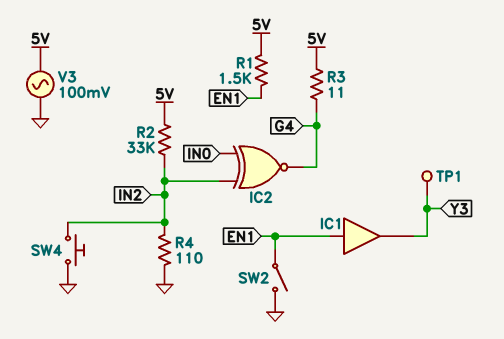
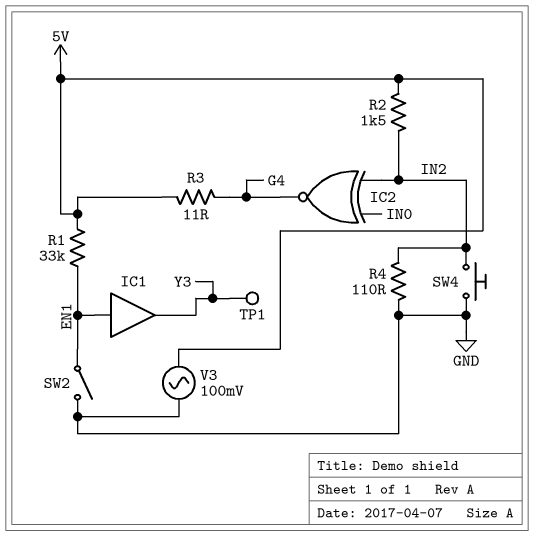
R1: 1.5k (5V, EN1) -> 33k (5V, EN1)
R2: 33k (5V, IN2) -> 1.5k (5V, IN2)

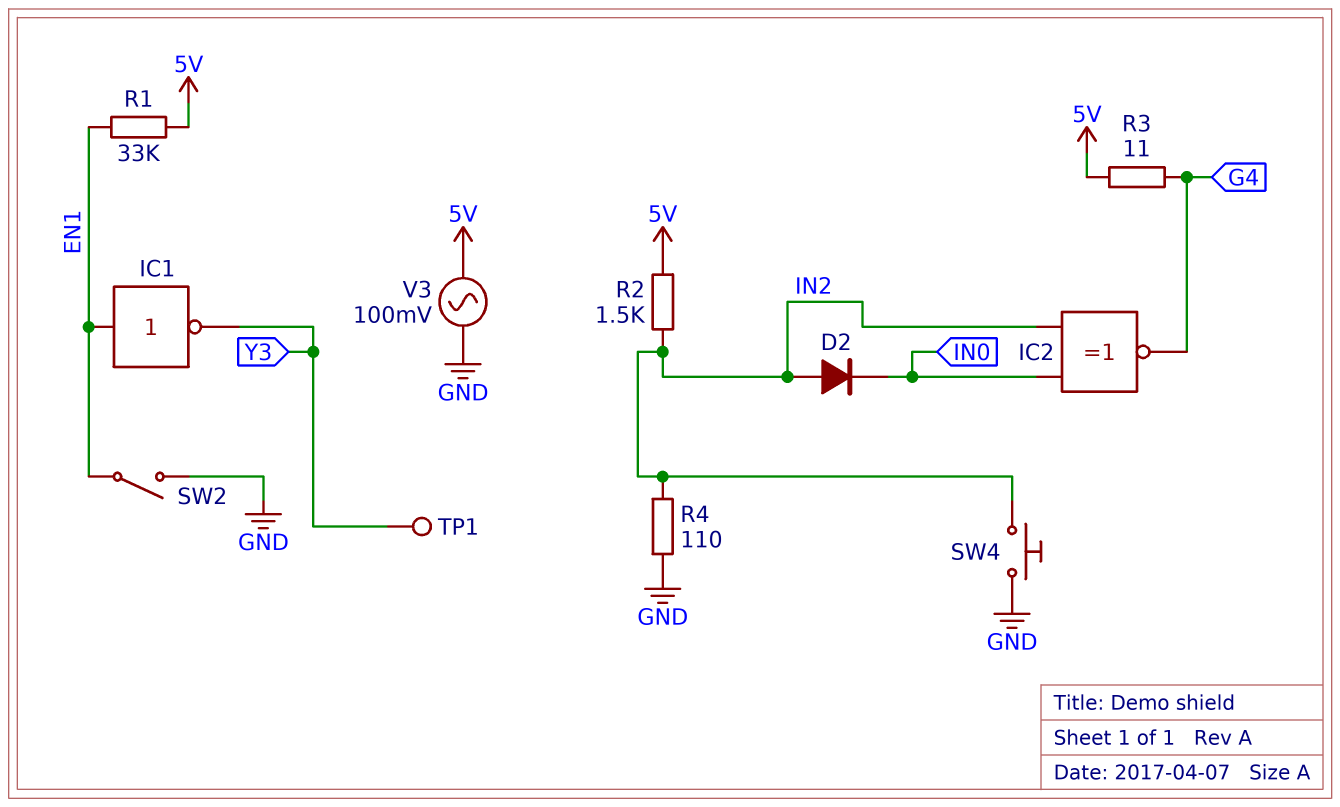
D2: none -> diode (A IN2, K IN0)
IC1: buffer (in EN1, out Y3) -> NOT (in EN1, out Y3)

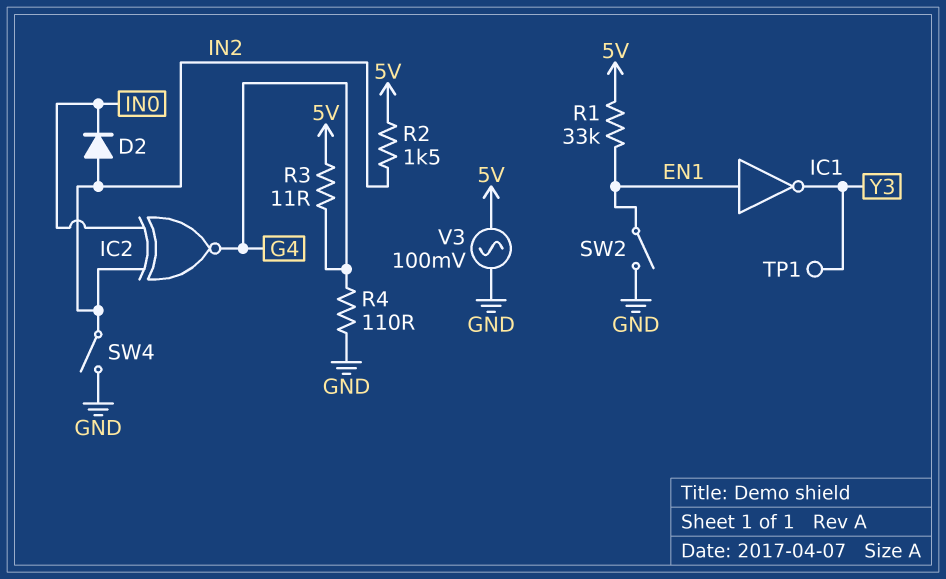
R4: 110 (GND, IN2) -> 110 (G4, GND)
SW4: button (GND, IN2) -> switch (GND, IN2)

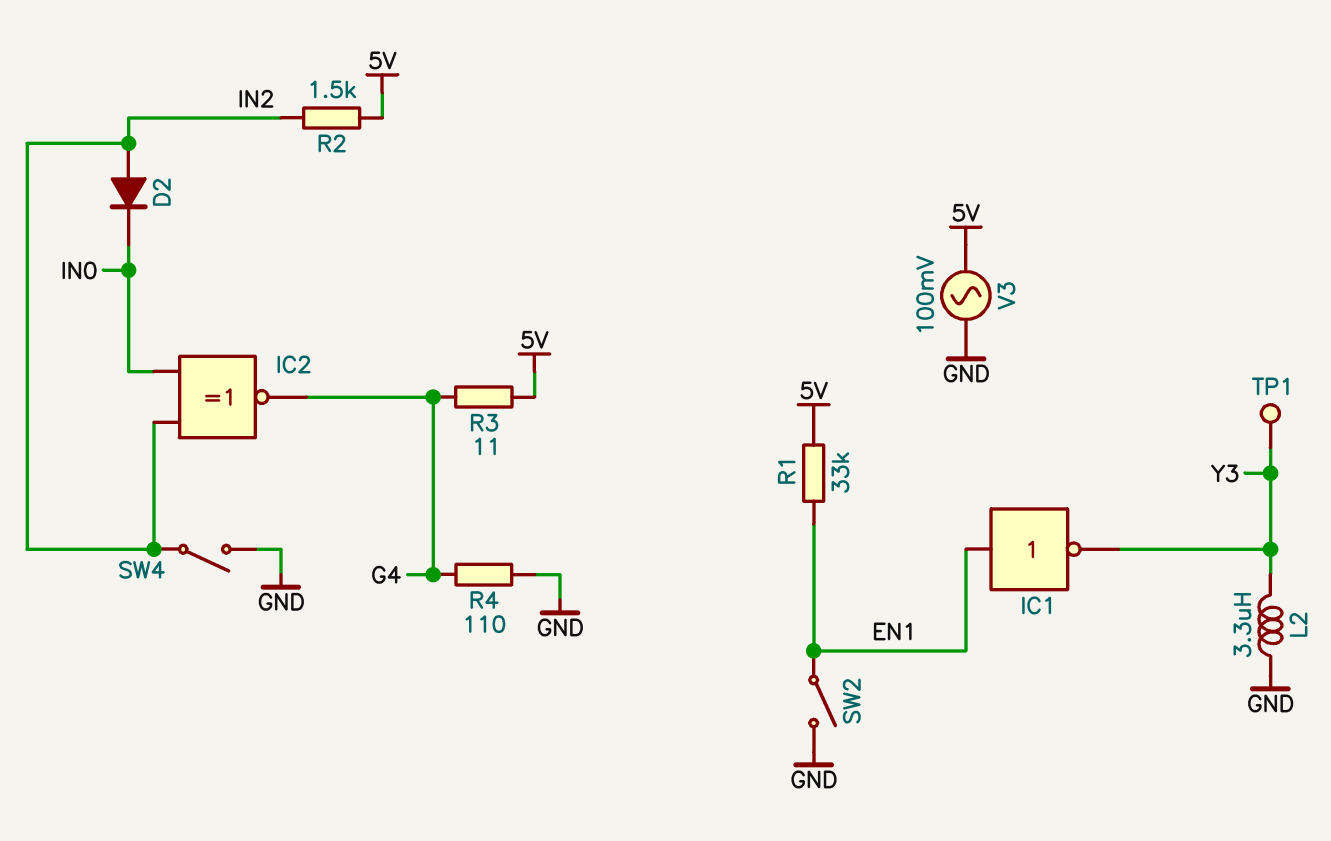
L2: none -> 3.3uH (GND, Y3)

